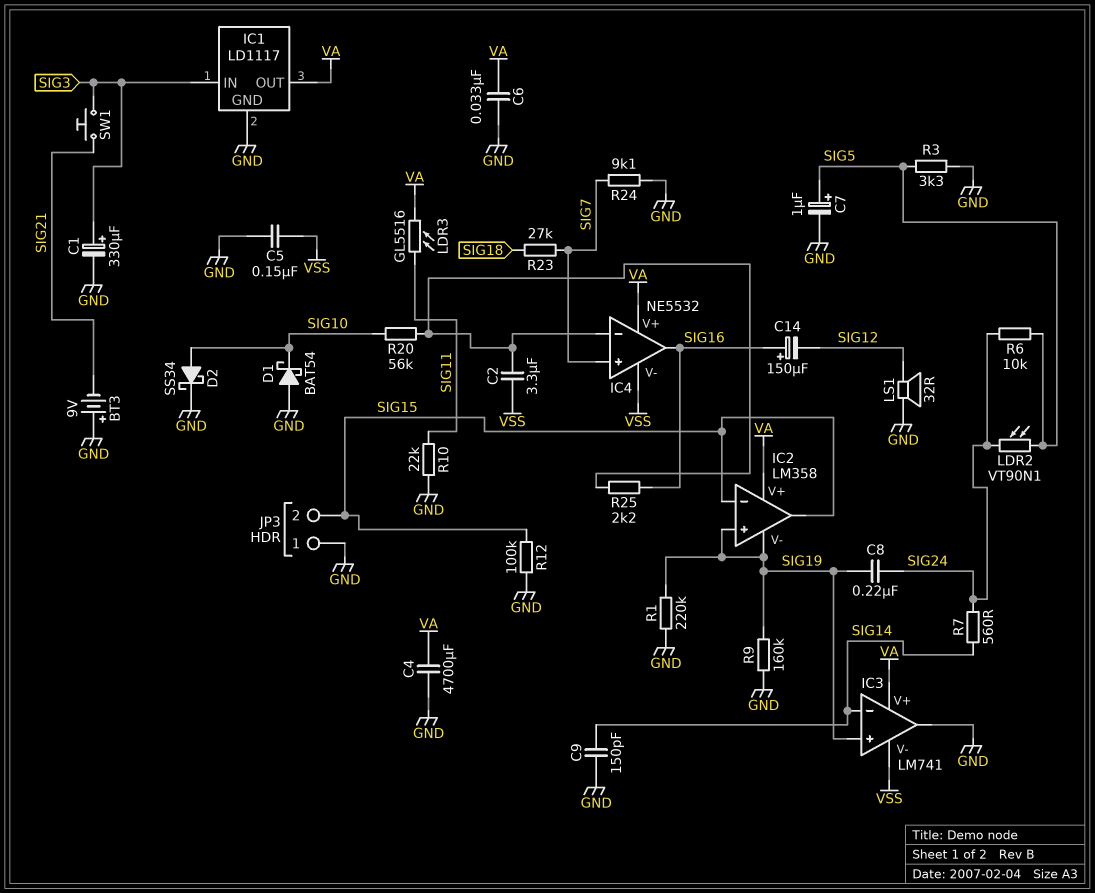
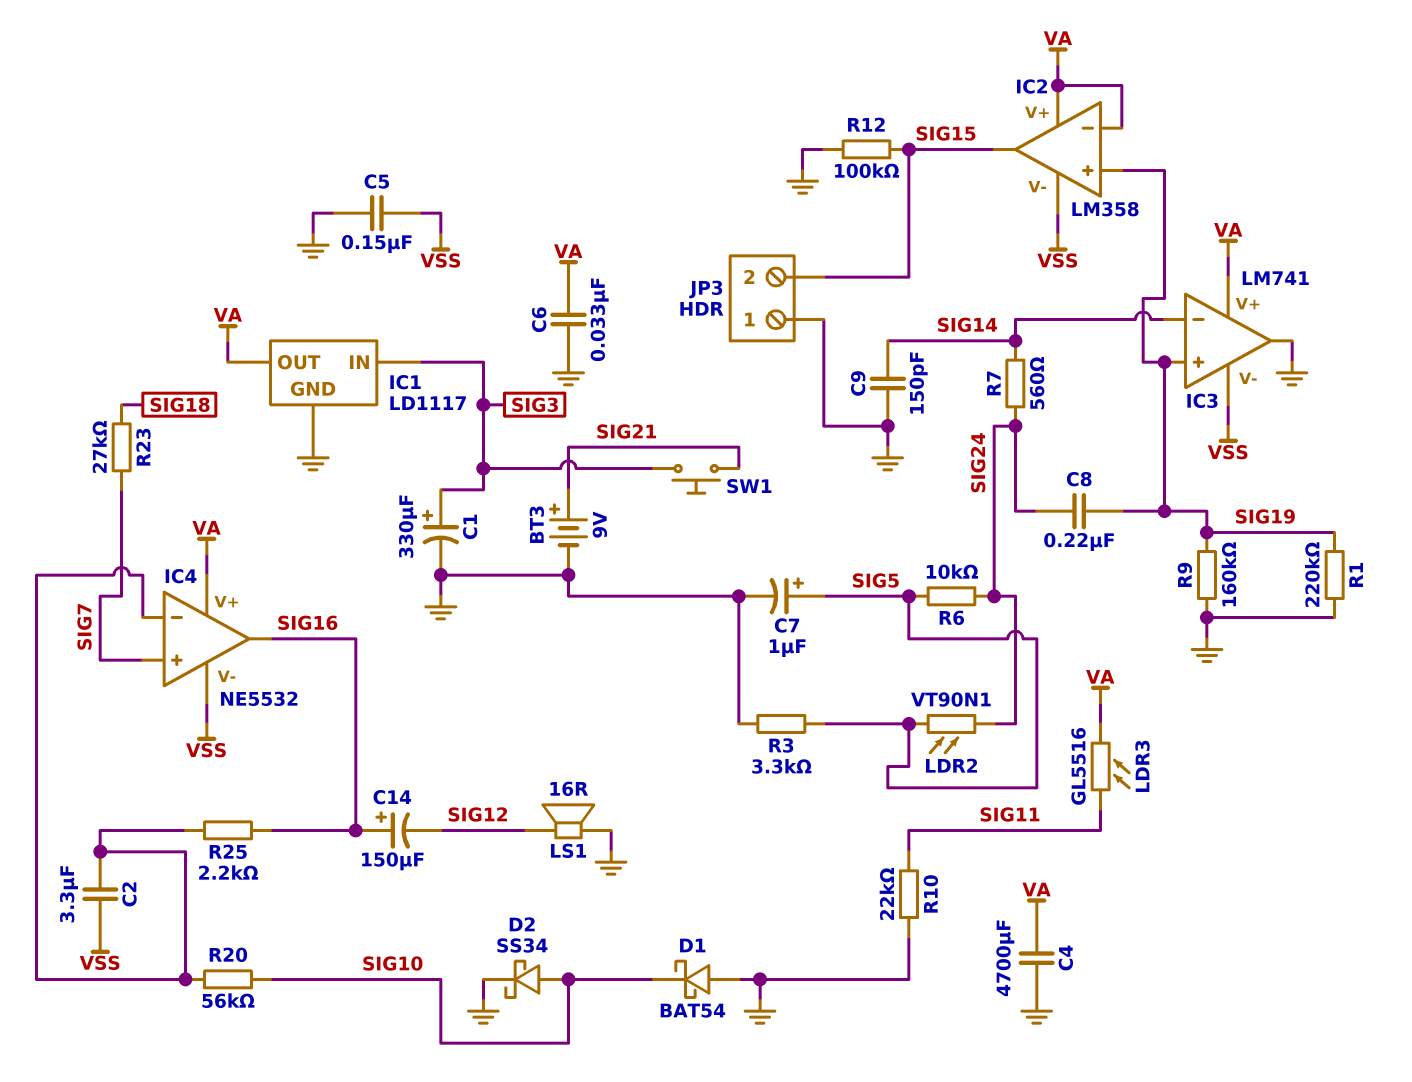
BT3: 9V (plus GND, minus SIG21) -> 9V (plus SIG21, minus GND)
IC2 pin V-: SIG19 -> VSS
IC2 pin in-: SIG15 -> VA
LS1: speaker 32R (GND, SIG12) -> speaker 16R (GND, SIG12)
R24: 9.1k (GND, SIG7) -> none

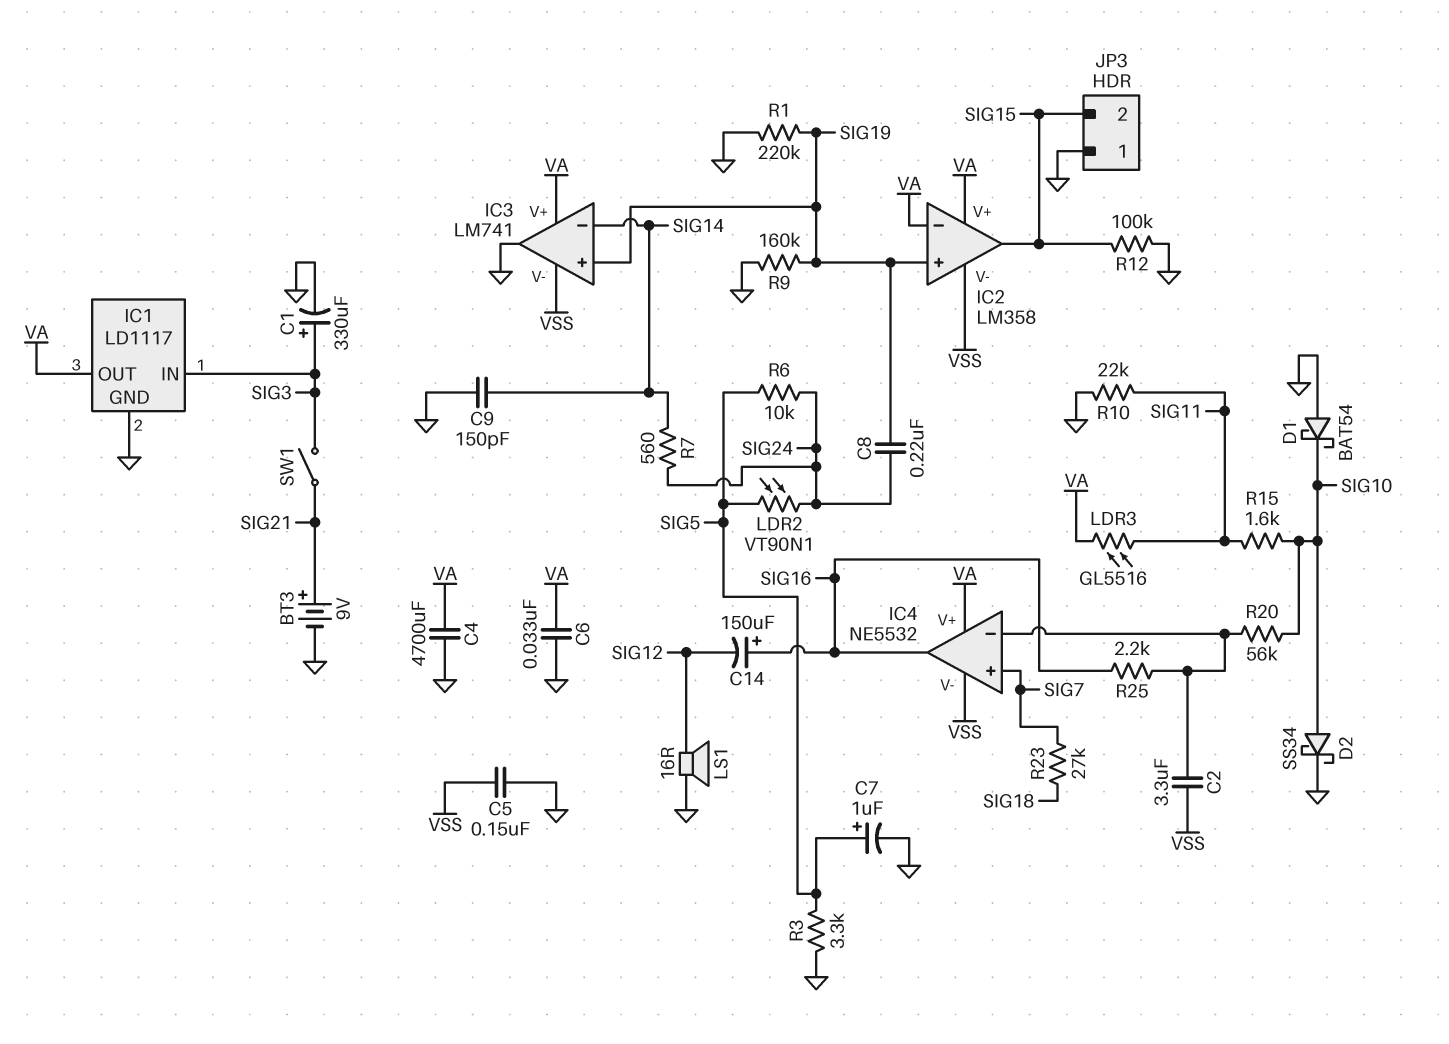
R15: none -> 1.6k (SIG10, SIG11)
SW1: button (SIG3, SIG21) -> switch (SIG3, SIG21)

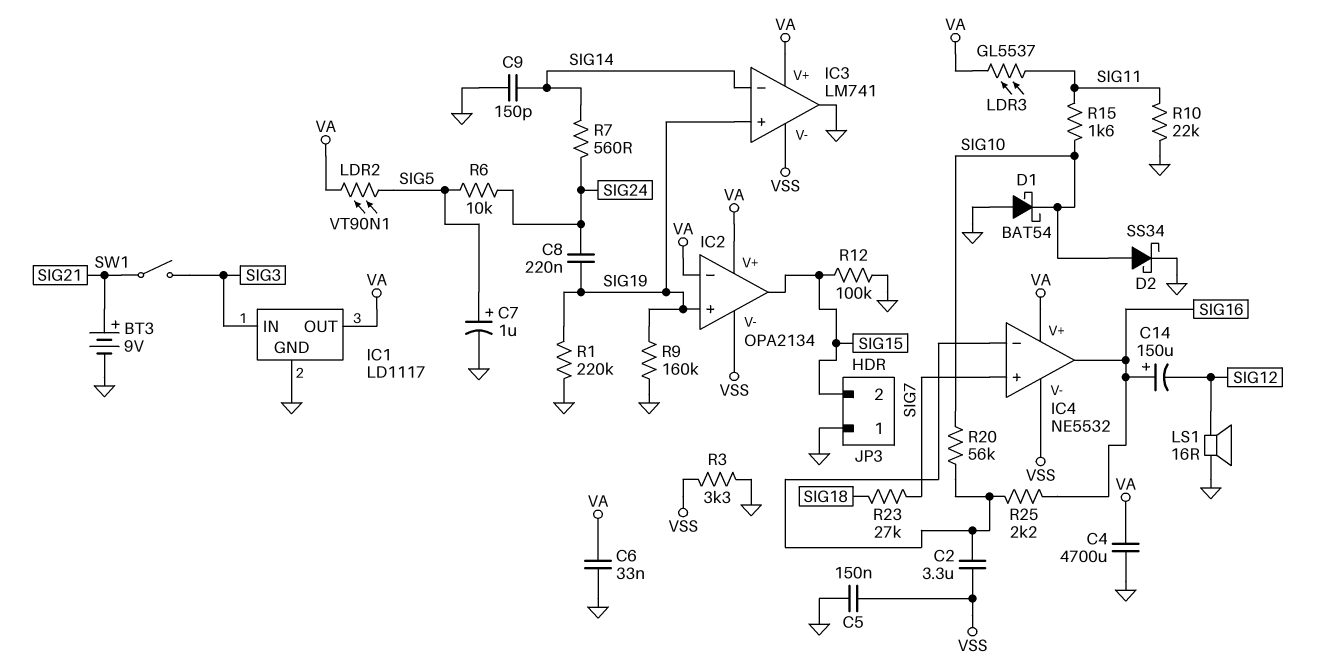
C1: 330uF (plus SIG3, minus GND) -> none
IC2: LM358 -> OPA2134
LDR2: VT90N1 (SIG5, SIG24) -> VT90N1 (SIG5, VA)
LDR3: GL5516 (SIG11, VA) -> GL5537 (SIG11, VA)
R3: 3.3k (GND, SIG5) -> 3.3k (GND, VSS)

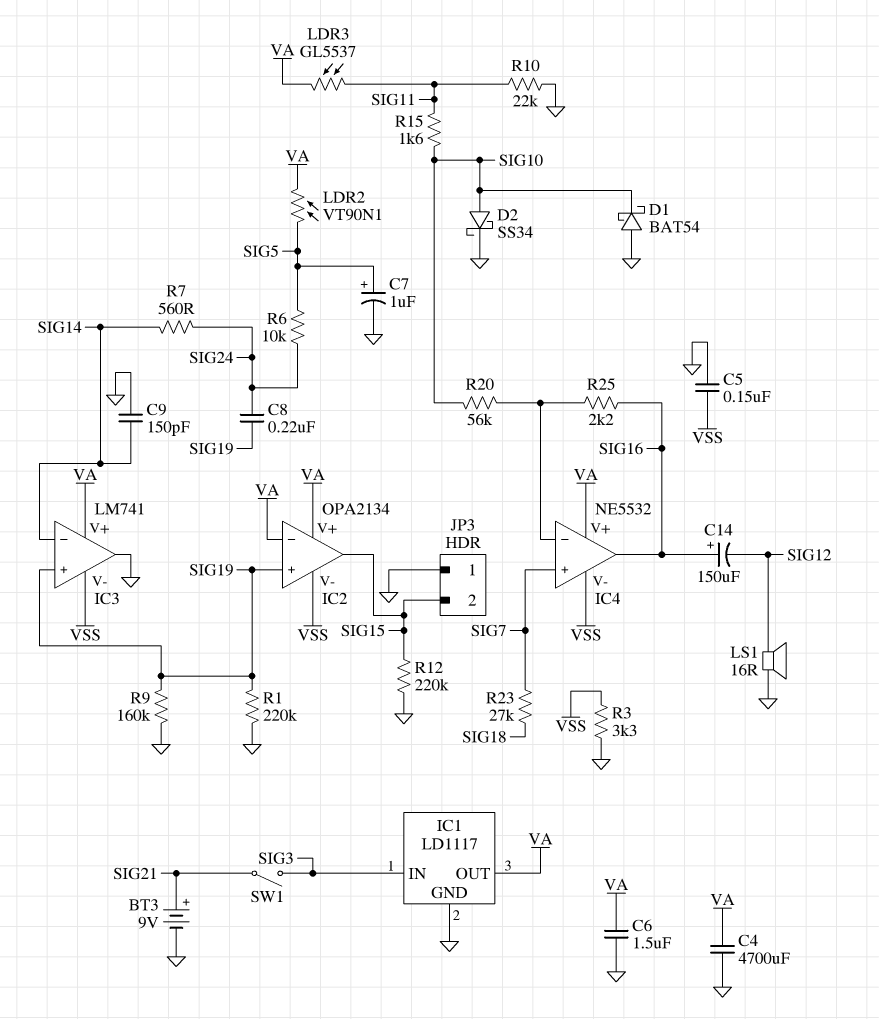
C2: 3.3uF (IC4/in-, VSS) -> none
C6: 33nF (GND, VA) -> 1.5uF (GND, VA)
R12: 100k (GND, SIG15) -> 220k (GND, SIG15)

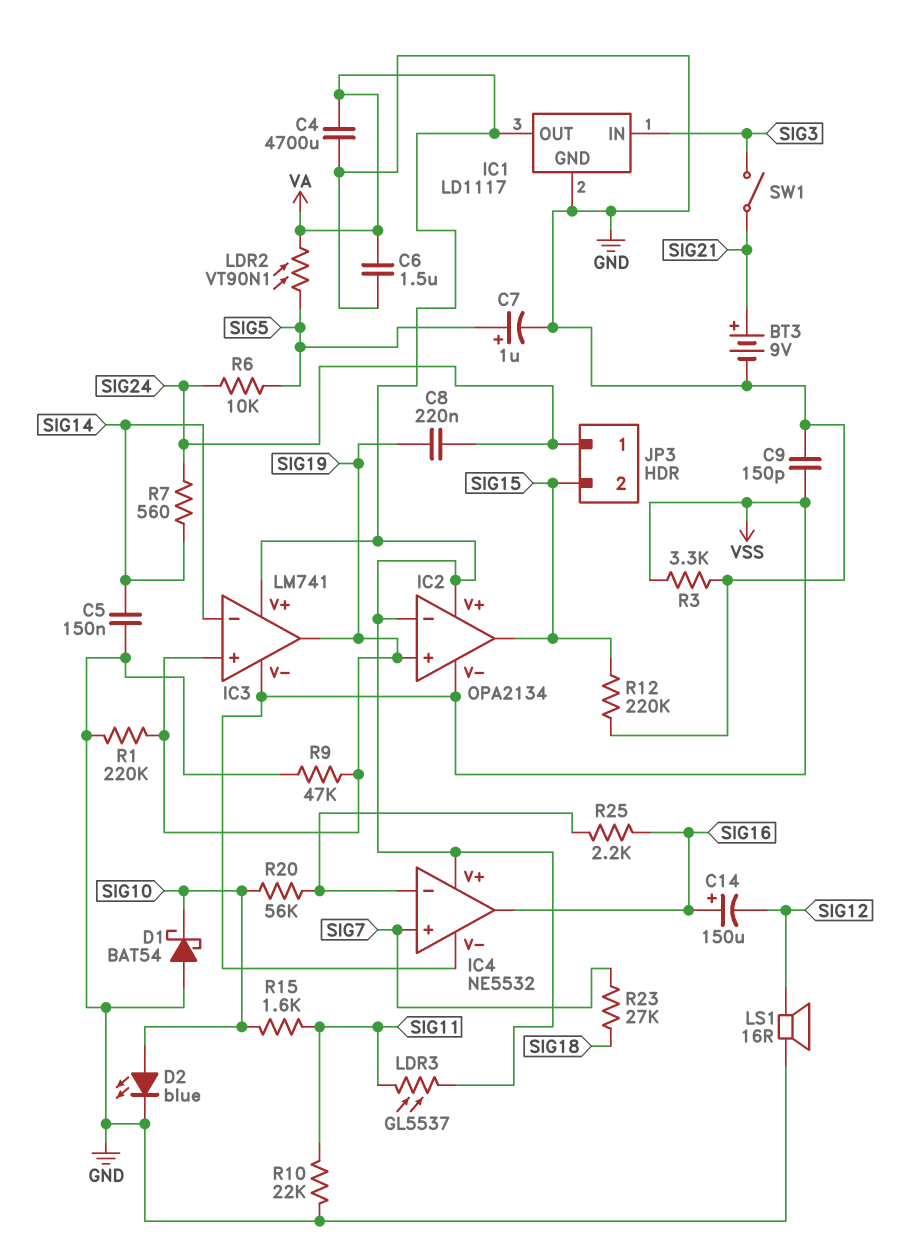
C5: 150nF (GND, VSS) -> 150nF (GND, SIG14)
C9: 150pF (GND, SIG14) -> 150pF (GND, VSS)
D2: schottky SS34 (A SIG10, K GND) -> LED blue (A SIG10, K GND)
IC3 pin out: GND -> SIG19
JP3 pin 1: GND -> SIG24
R9: 160k (GND, SIG19) -> 47k (GND, SIG19)

